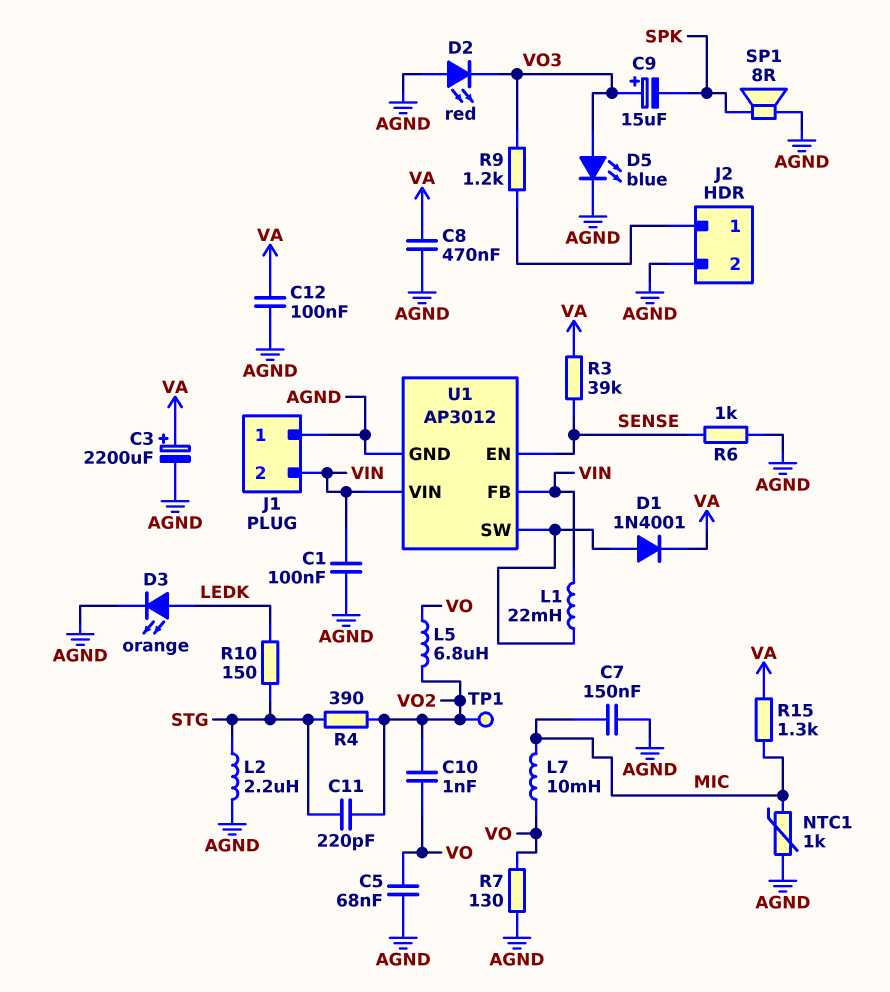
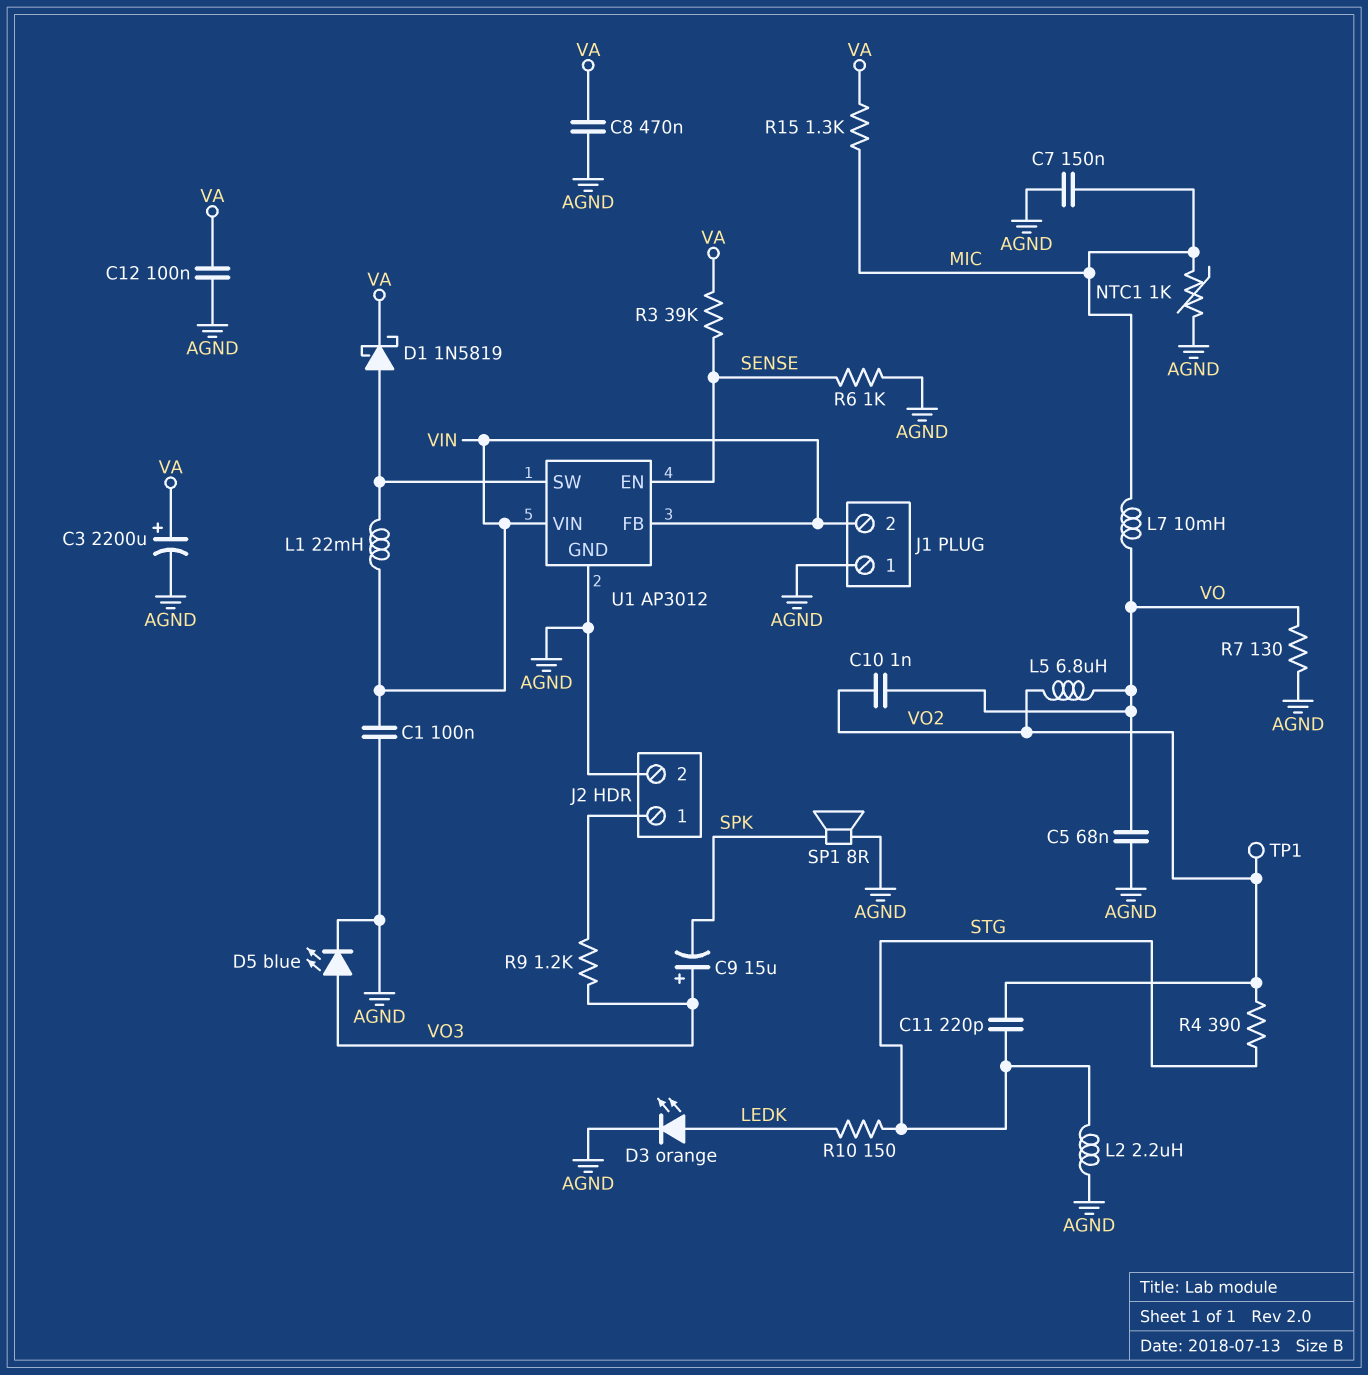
D1: diode 1N4001 (A U1/SW, K VA) -> schottky 1N5819 (A U1/SW, K VA)
D2: LED red (A AGND, K VO3) -> none

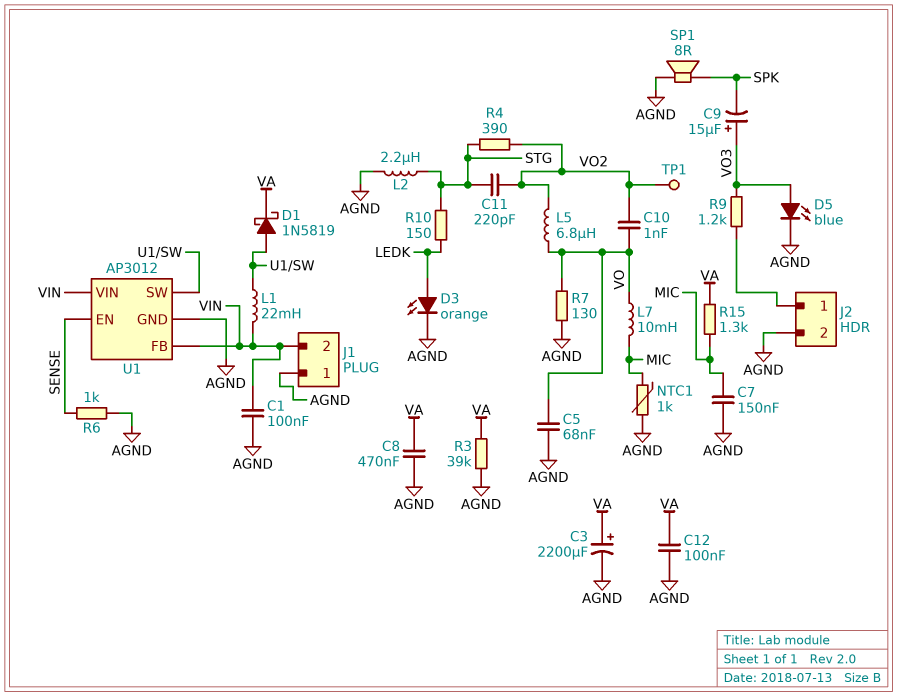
R3: 39k (SENSE, VA) -> 39k (AGND, VA)

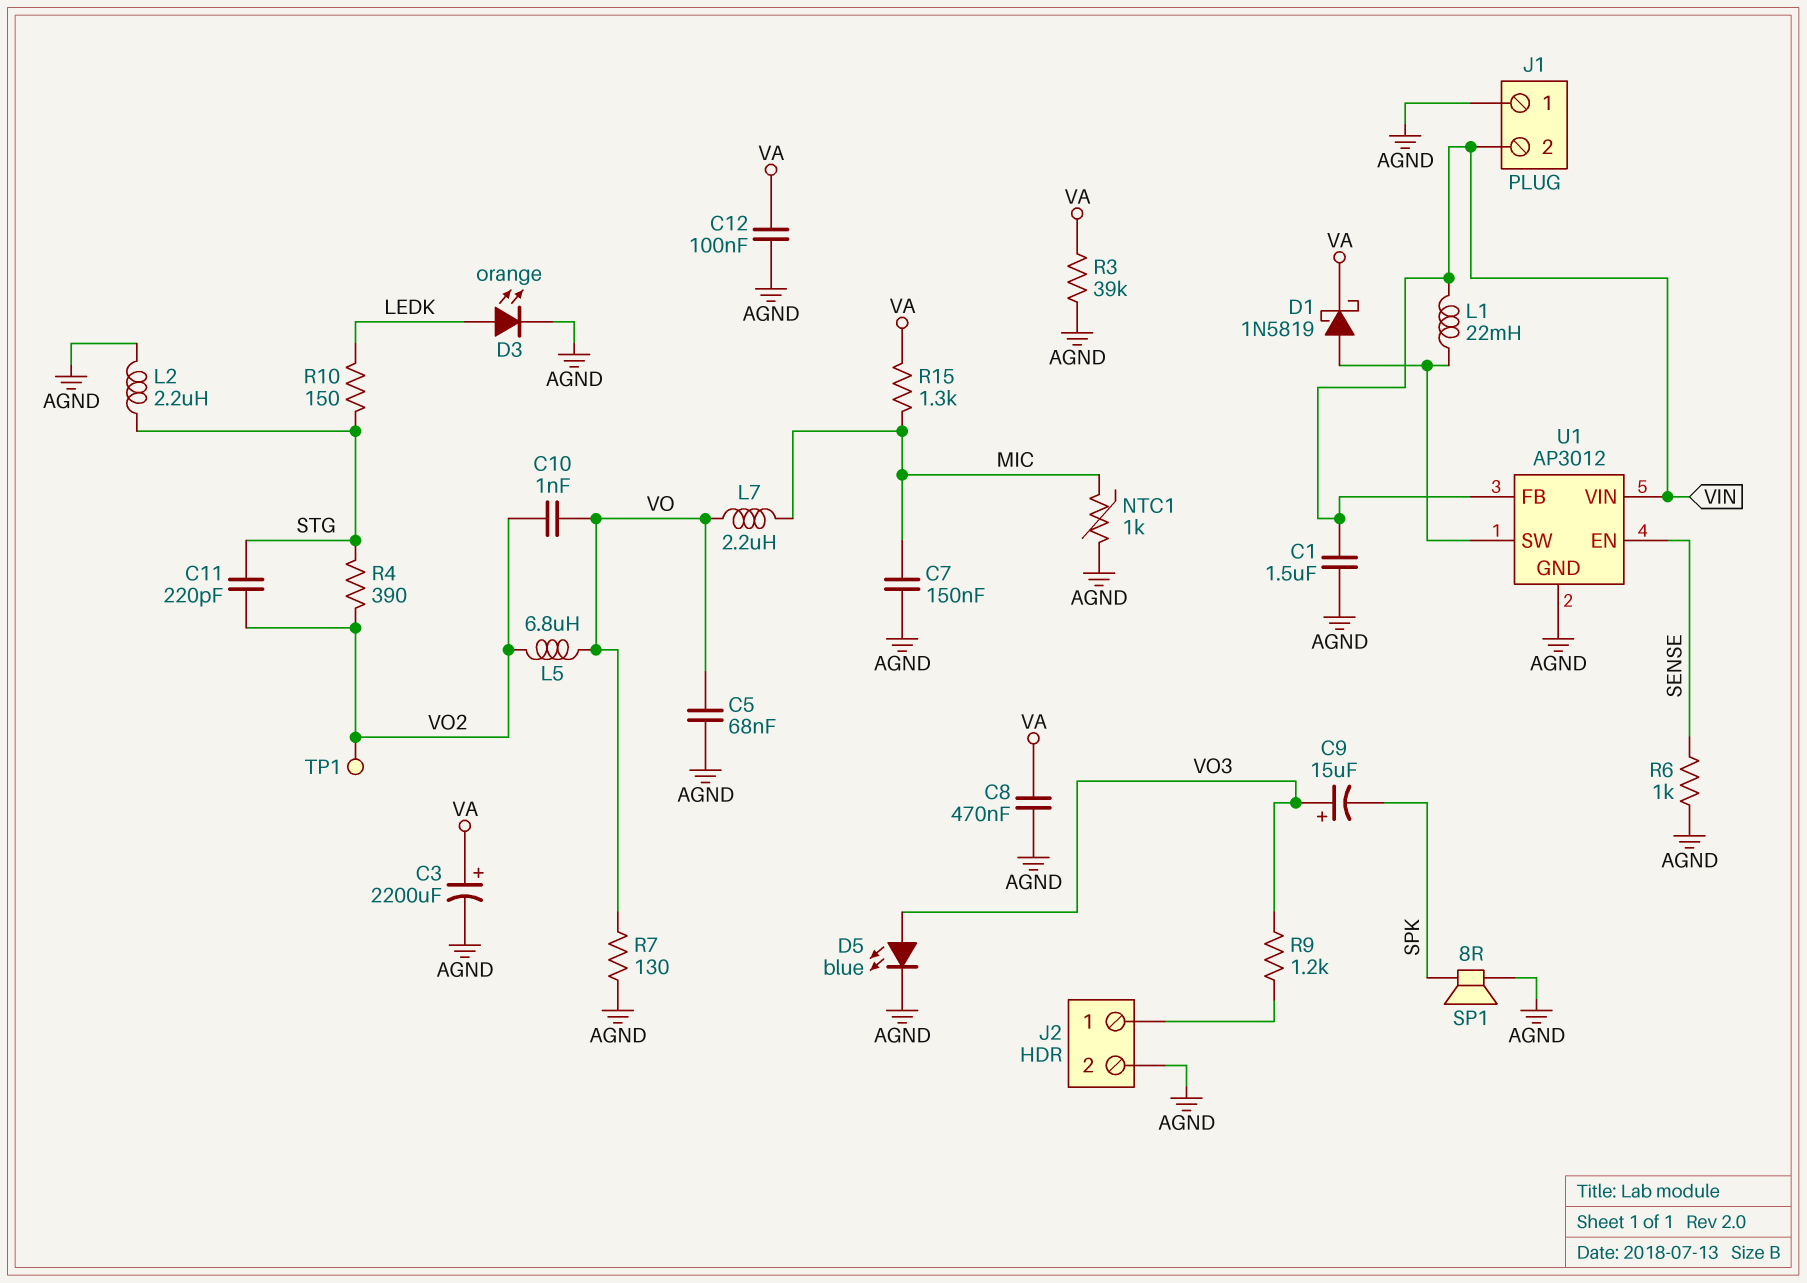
C1: 100nF (AGND, VIN) -> 1.5uF (AGND, VIN)
L7: 10mH (MIC, VO) -> 2.2uH (MIC, VO)

